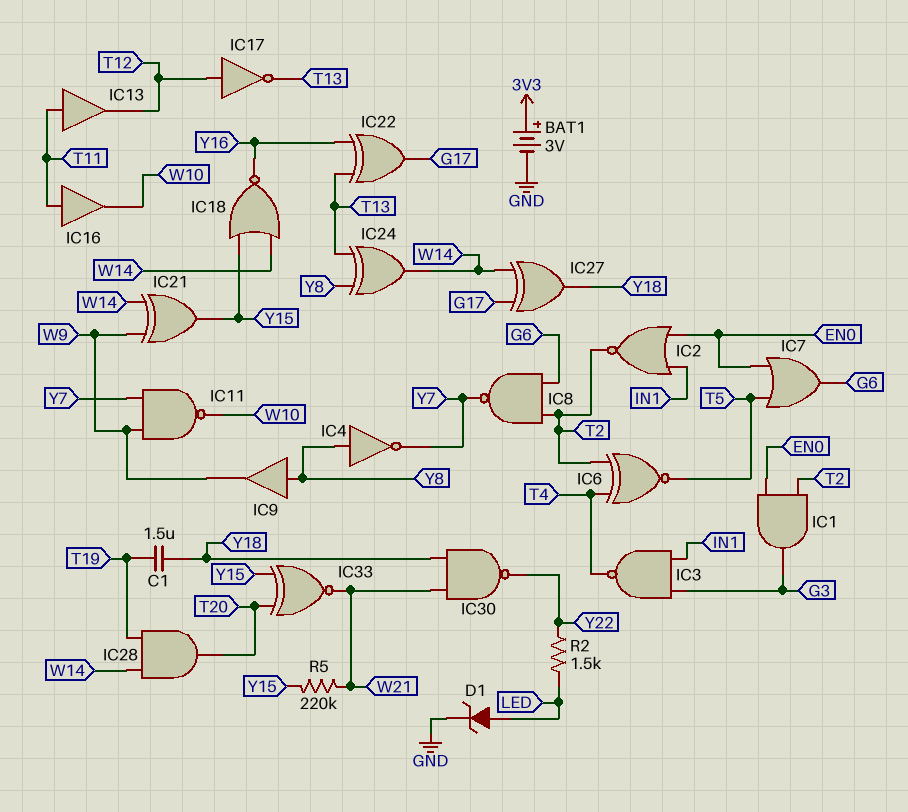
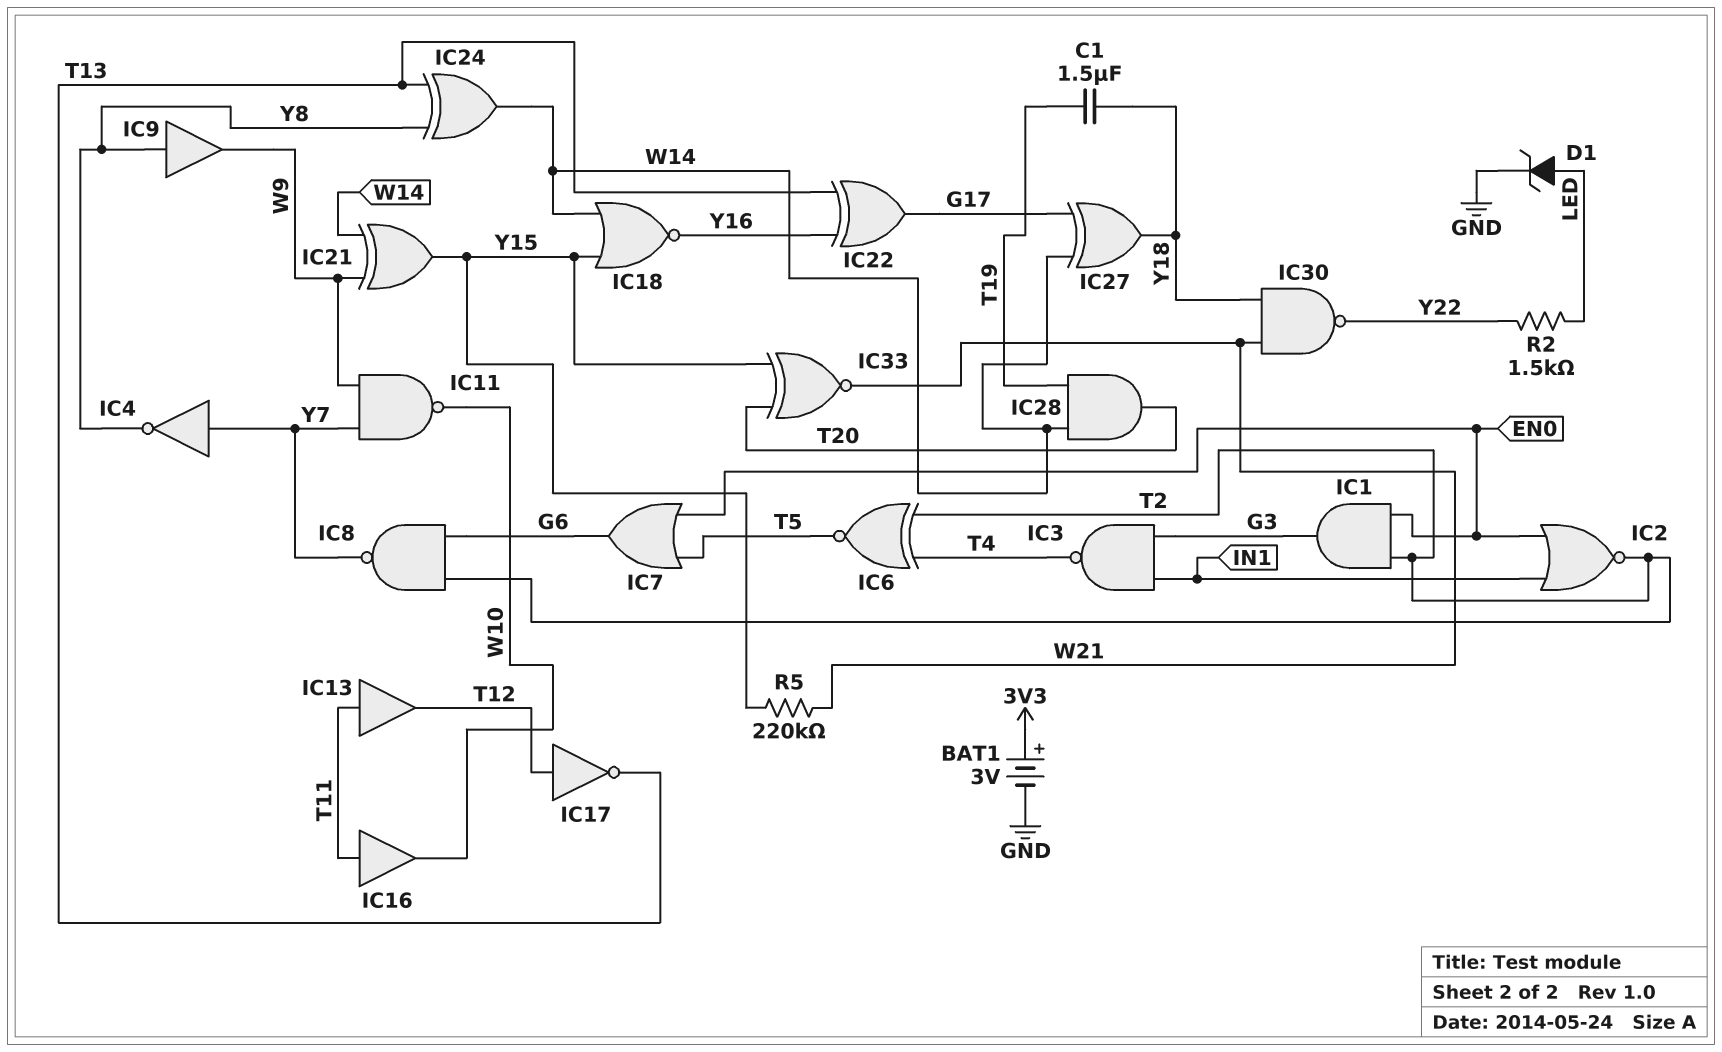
IC4: NOT (in Y8, out Y7) -> NOT (in Y7, out Y8)

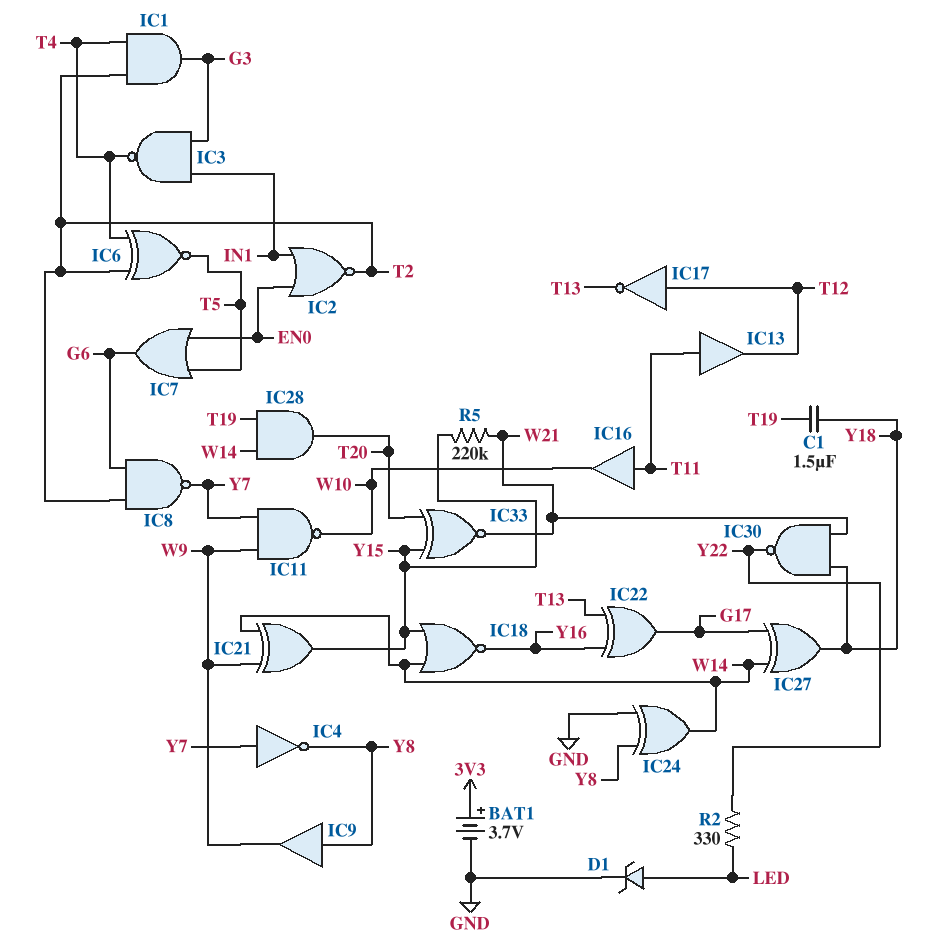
BAT1: 3V (plus 3V3, minus GND) -> 3.7V (plus 3V3, minus GND)
IC1: AND (in EN0, in T2, out G3) -> AND (in T2, in T4, out G3)
IC24: XOR (in T13, in Y8, out W14) -> XOR (in GND, in Y8, out W14)
R2: 1.5k (LED, Y22) -> 330 (LED, Y22)

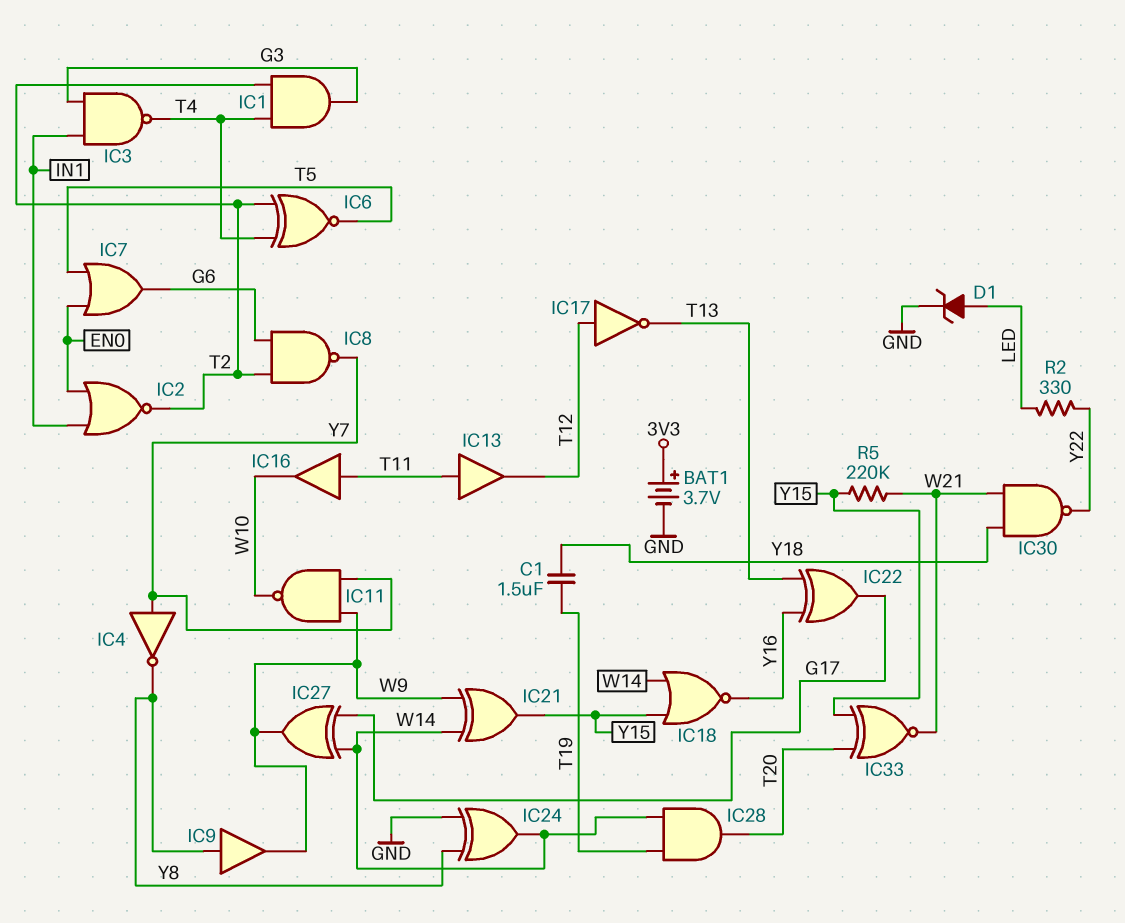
IC27: XOR (in G17, in W14, out Y18) -> XOR (in G17, in W14, out W9)

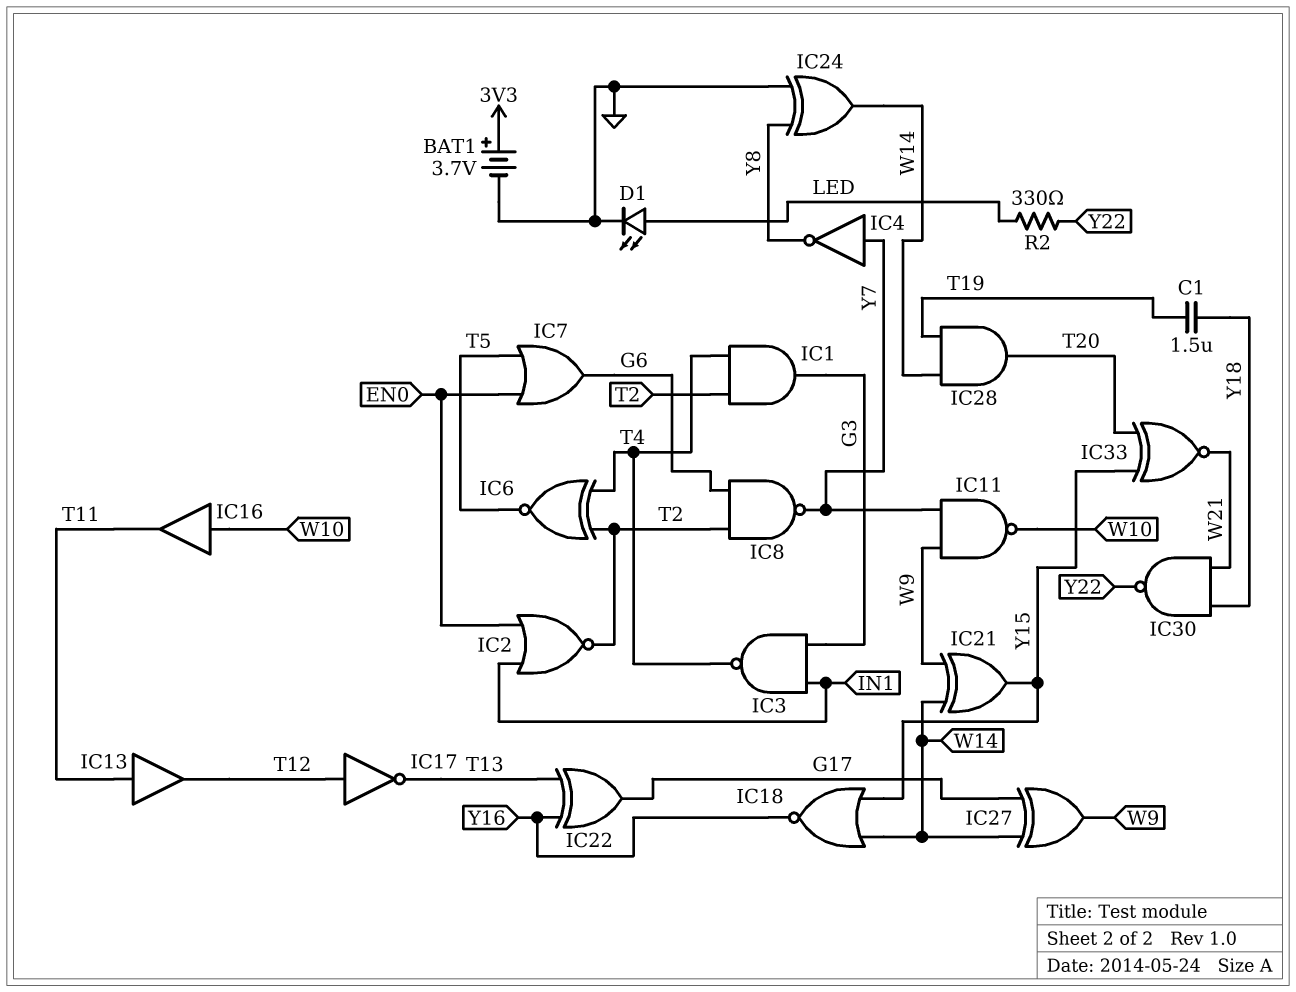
D1: zener (A LED, K GND) -> LED (A LED, K GND)
IC9: buffer (in Y8, out W9) -> none
IC16: buffer (in T11, out W10) -> buffer (in W10, out T11)
R5: 220k (W21, Y15) -> none

